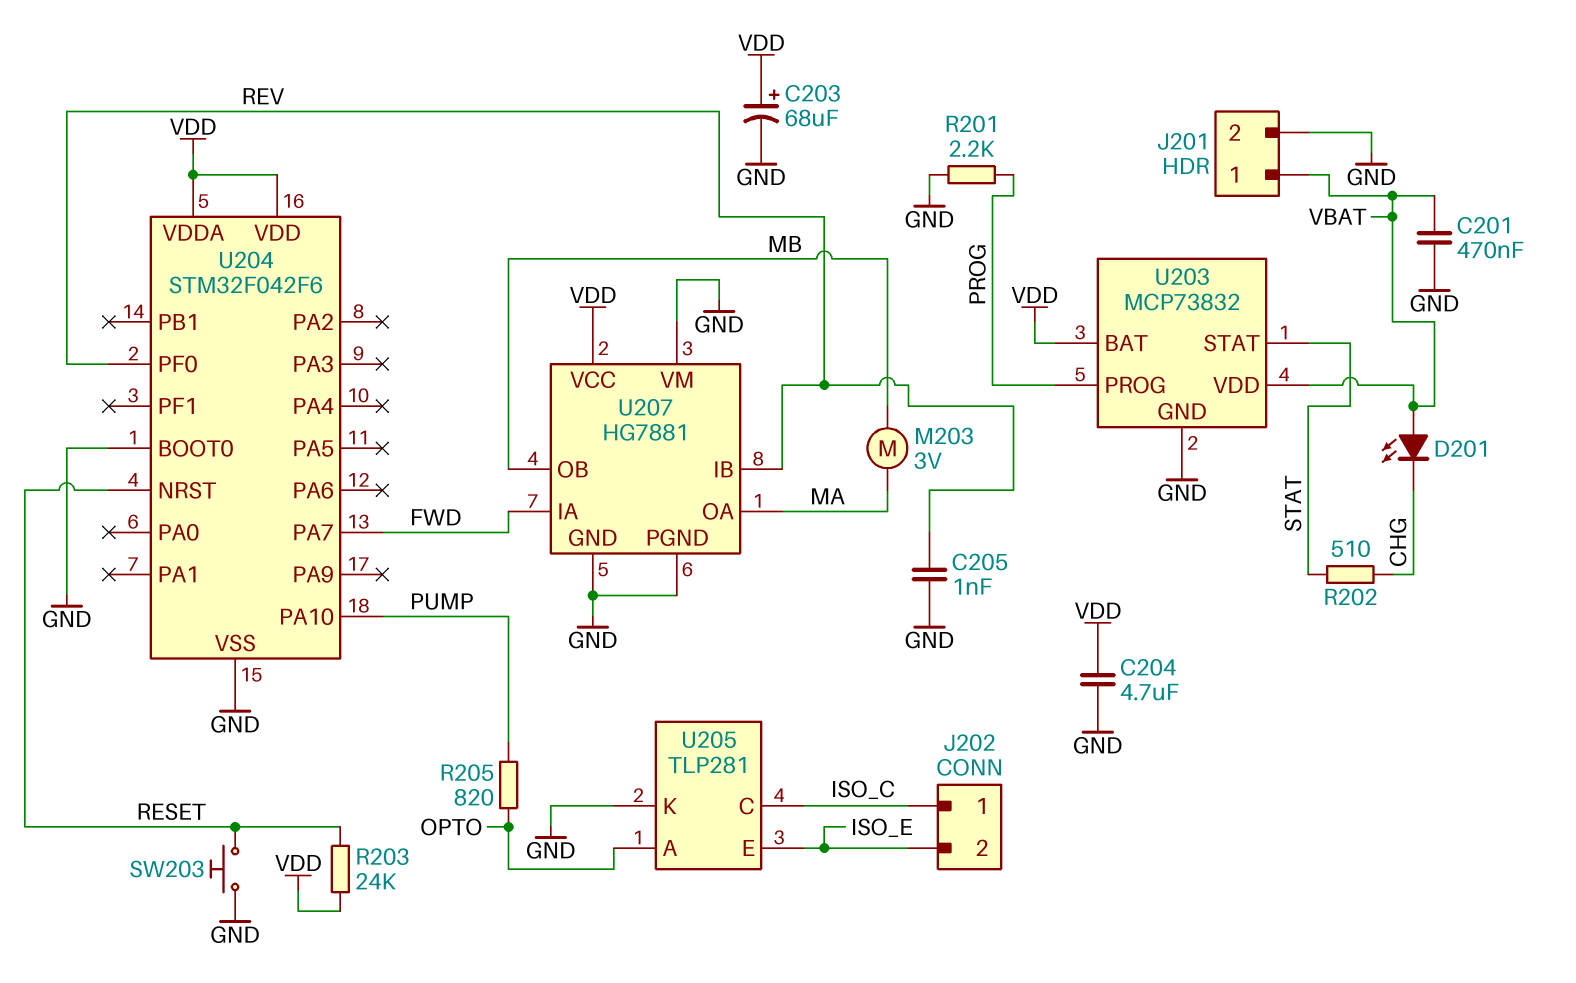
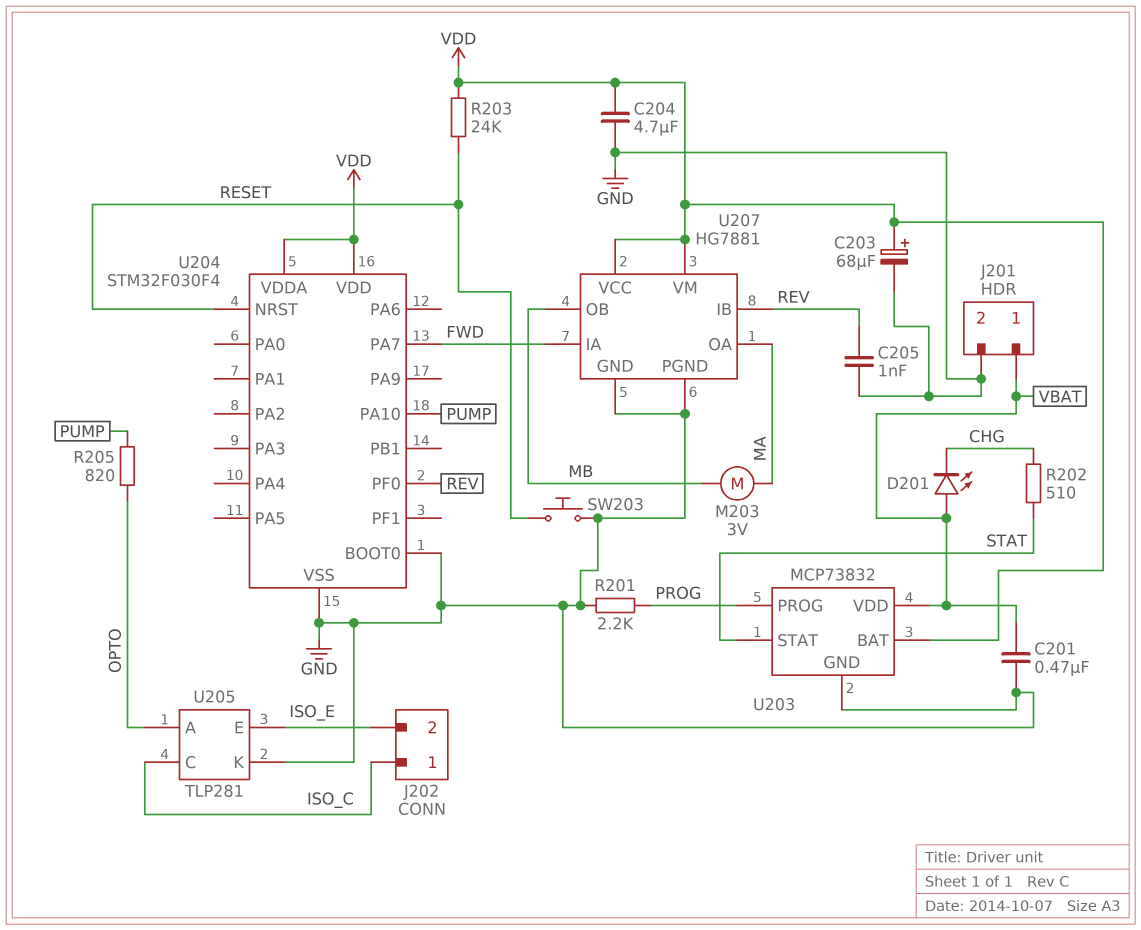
U204: STM32F042F6 -> STM32F030F4
U207 pin VM: GND -> VDD

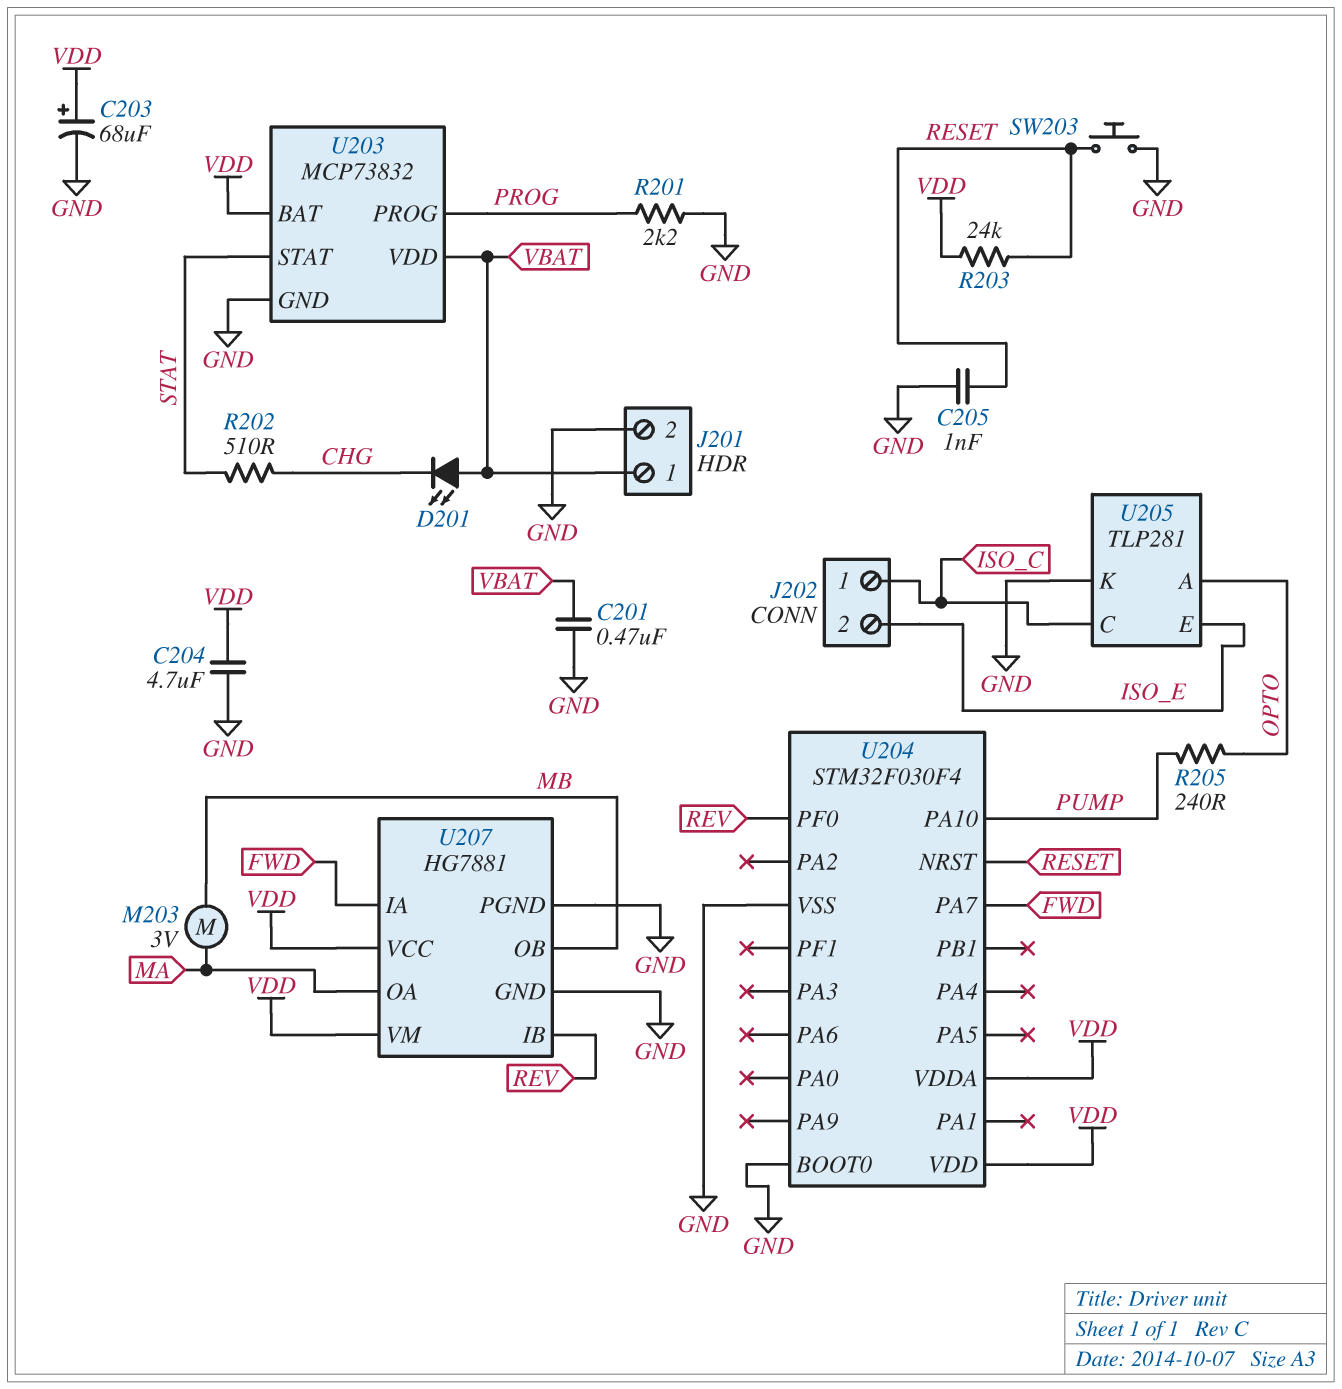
C205: 1nF (GND, REV) -> 1nF (GND, RESET)
R205: 820 (OPTO, PUMP) -> 240 (OPTO, PUMP)

